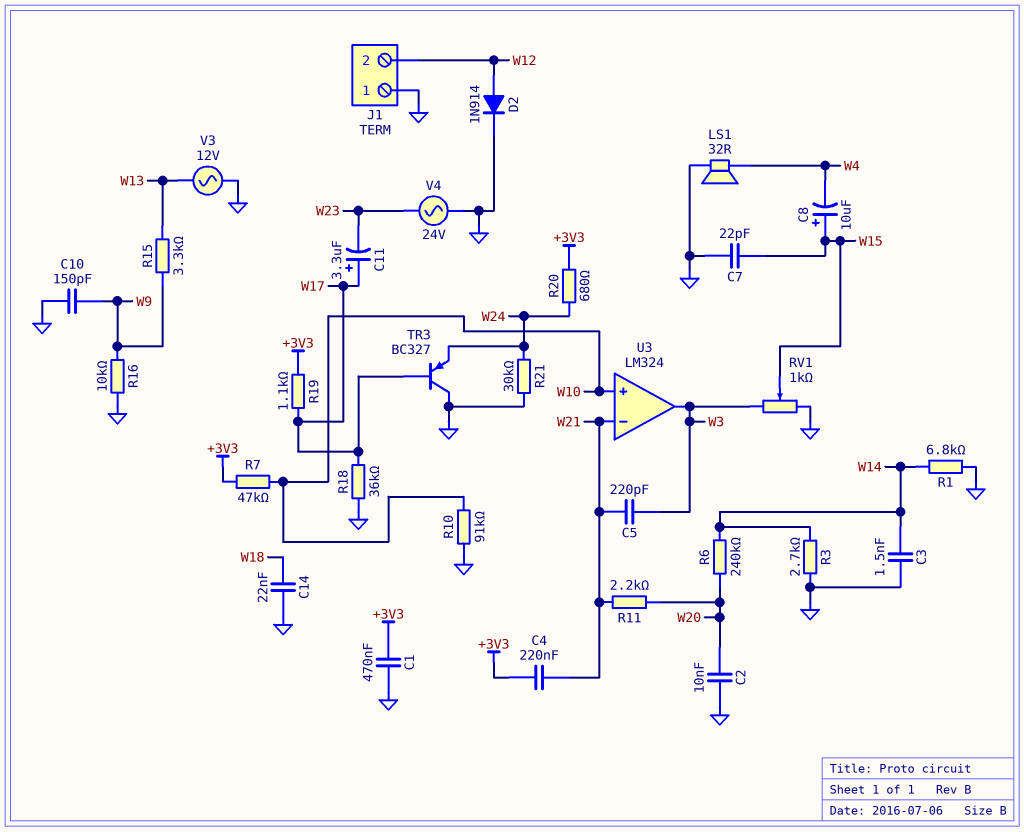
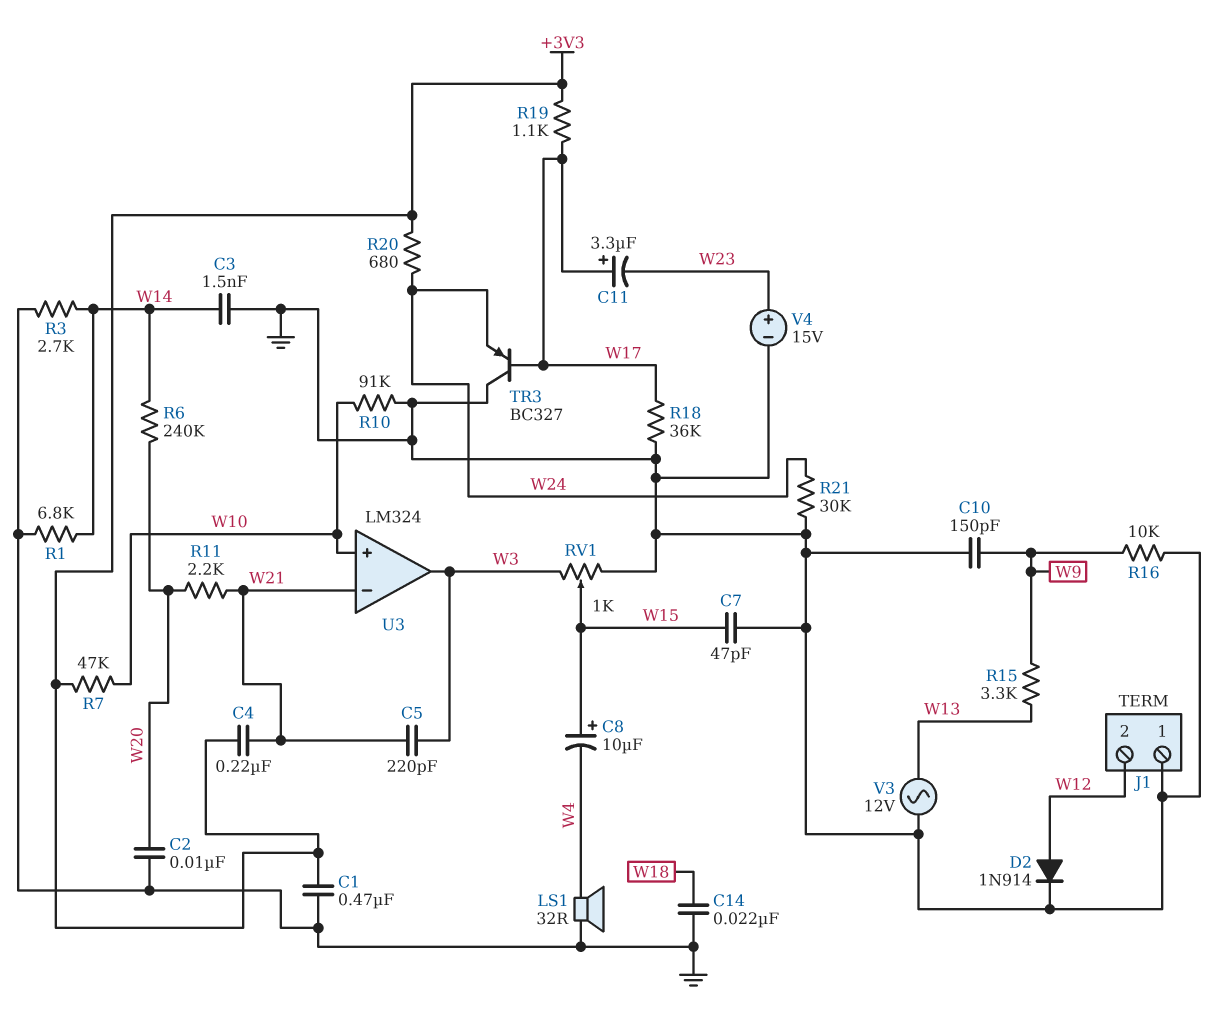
C7: 22pF (GND, W15) -> 47pF (GND, W15)
V4: AC 24V (GND, W23) -> 15V (plus W23, minus GND)

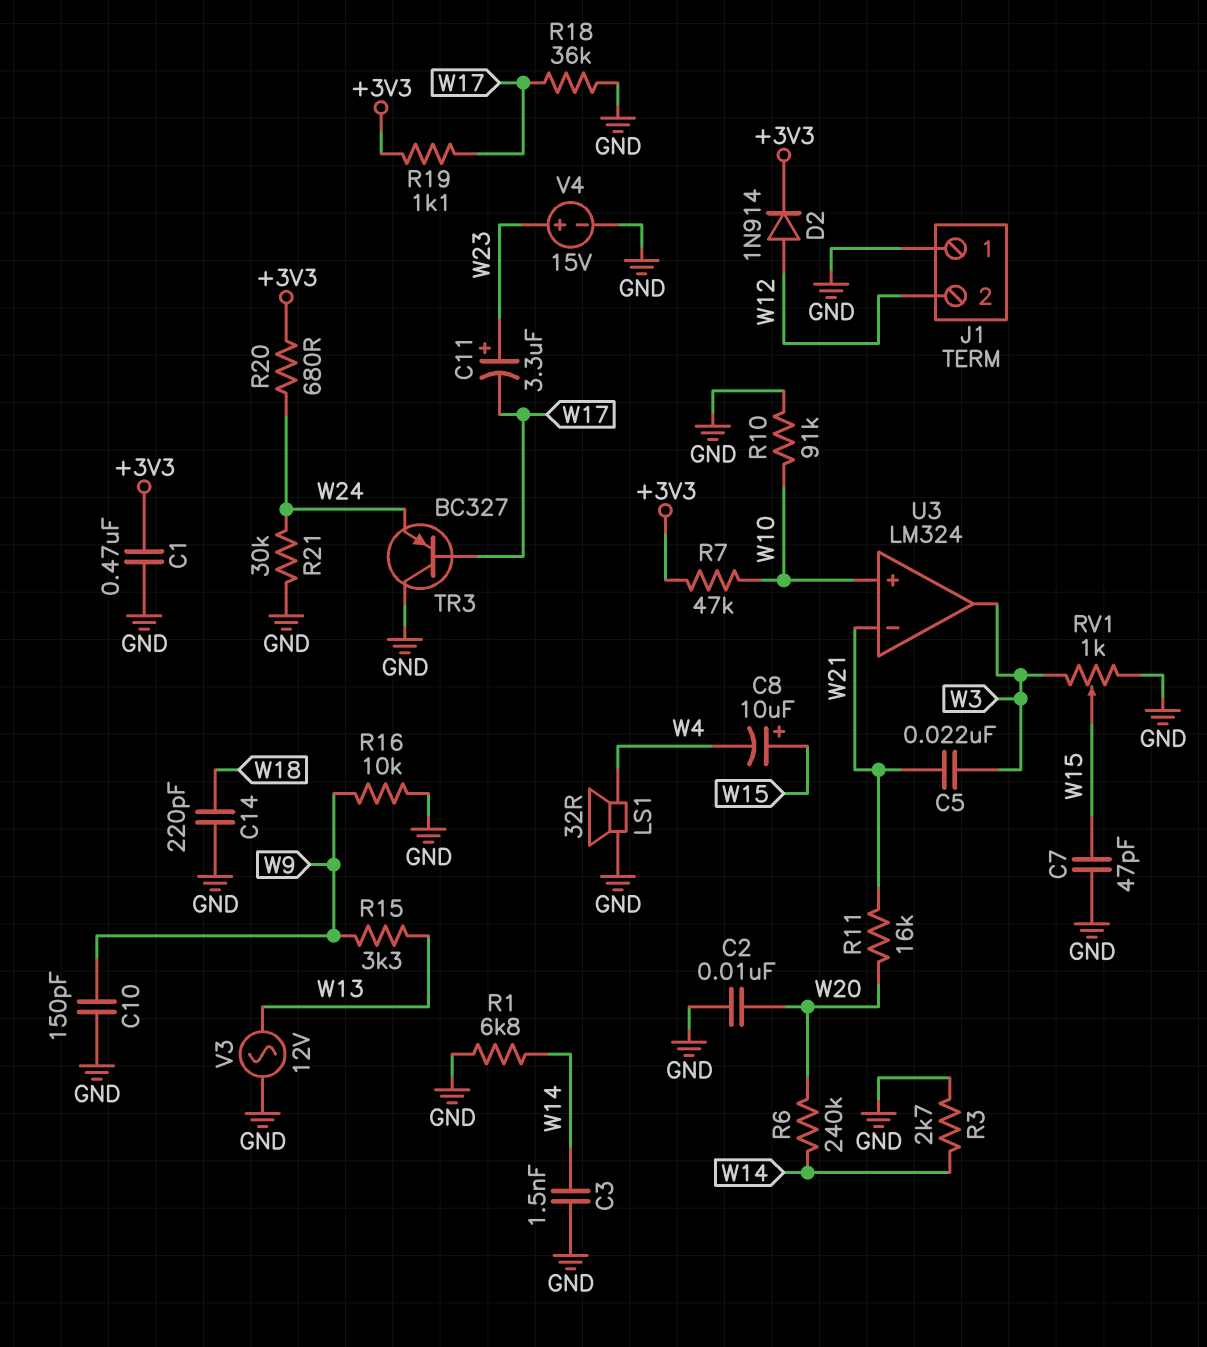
C4: 220nF (+3V3, W21) -> none
C5: 220pF (W3, W21) -> 22nF (W3, W21)
C11: 3.3uF (plus W17, minus W23) -> 3.3uF (plus W23, minus W17)
C14: 22nF (GND, W18) -> 220pF (GND, W18)
D2: diode 1N914 (A W12, K GND) -> diode 1N914 (A W12, K +3V3)
R11: 2.2k (W20, W21) -> 16k (W20, W21)

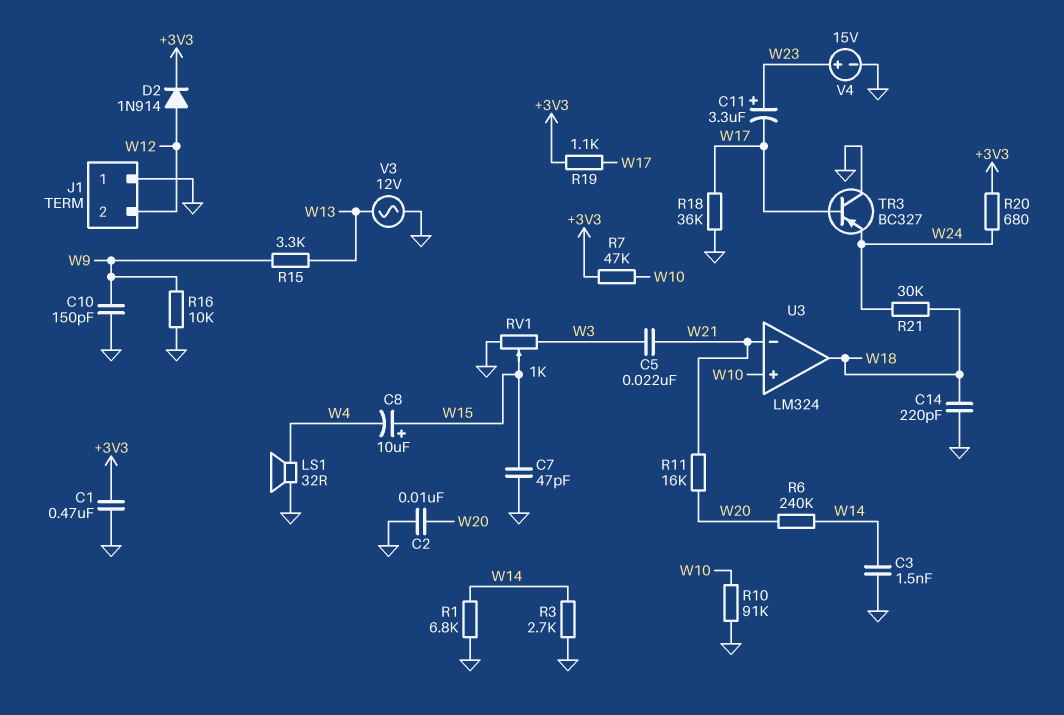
R21: 30k (GND, W24) -> 30k (W18, W24)
U3 pin out: W3 -> W18

